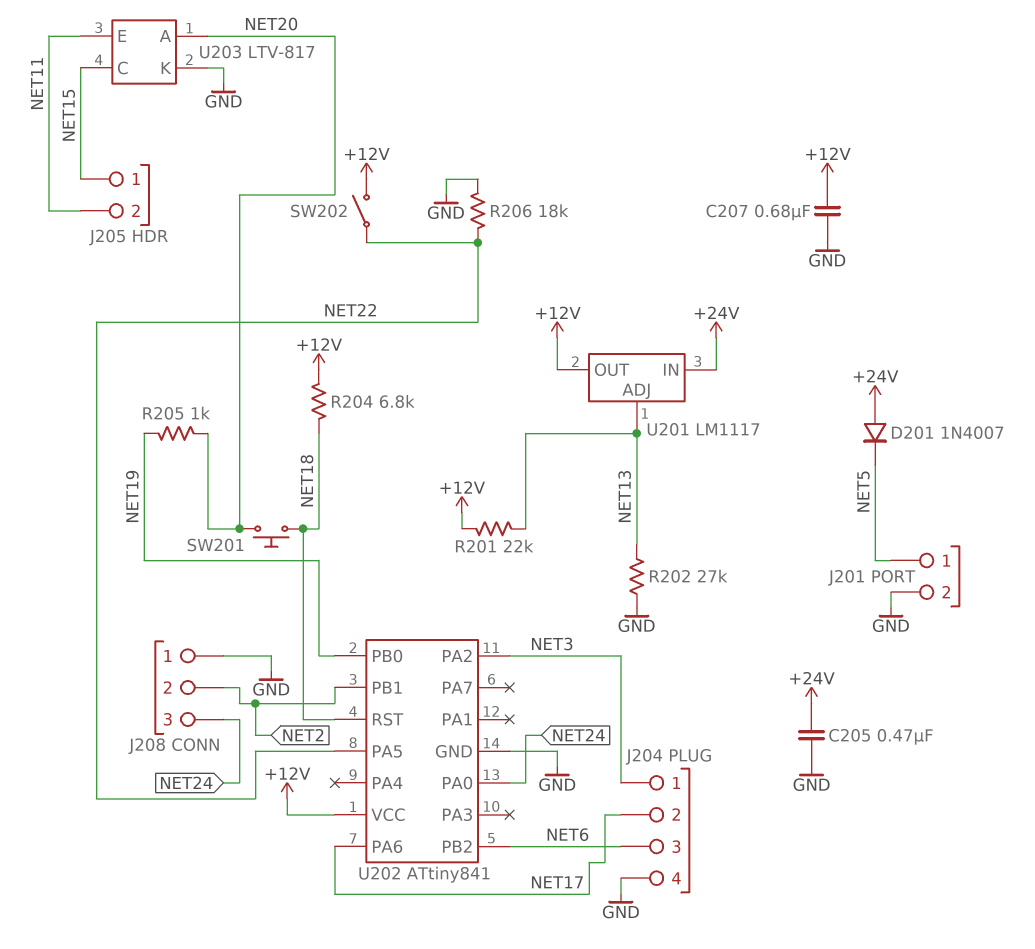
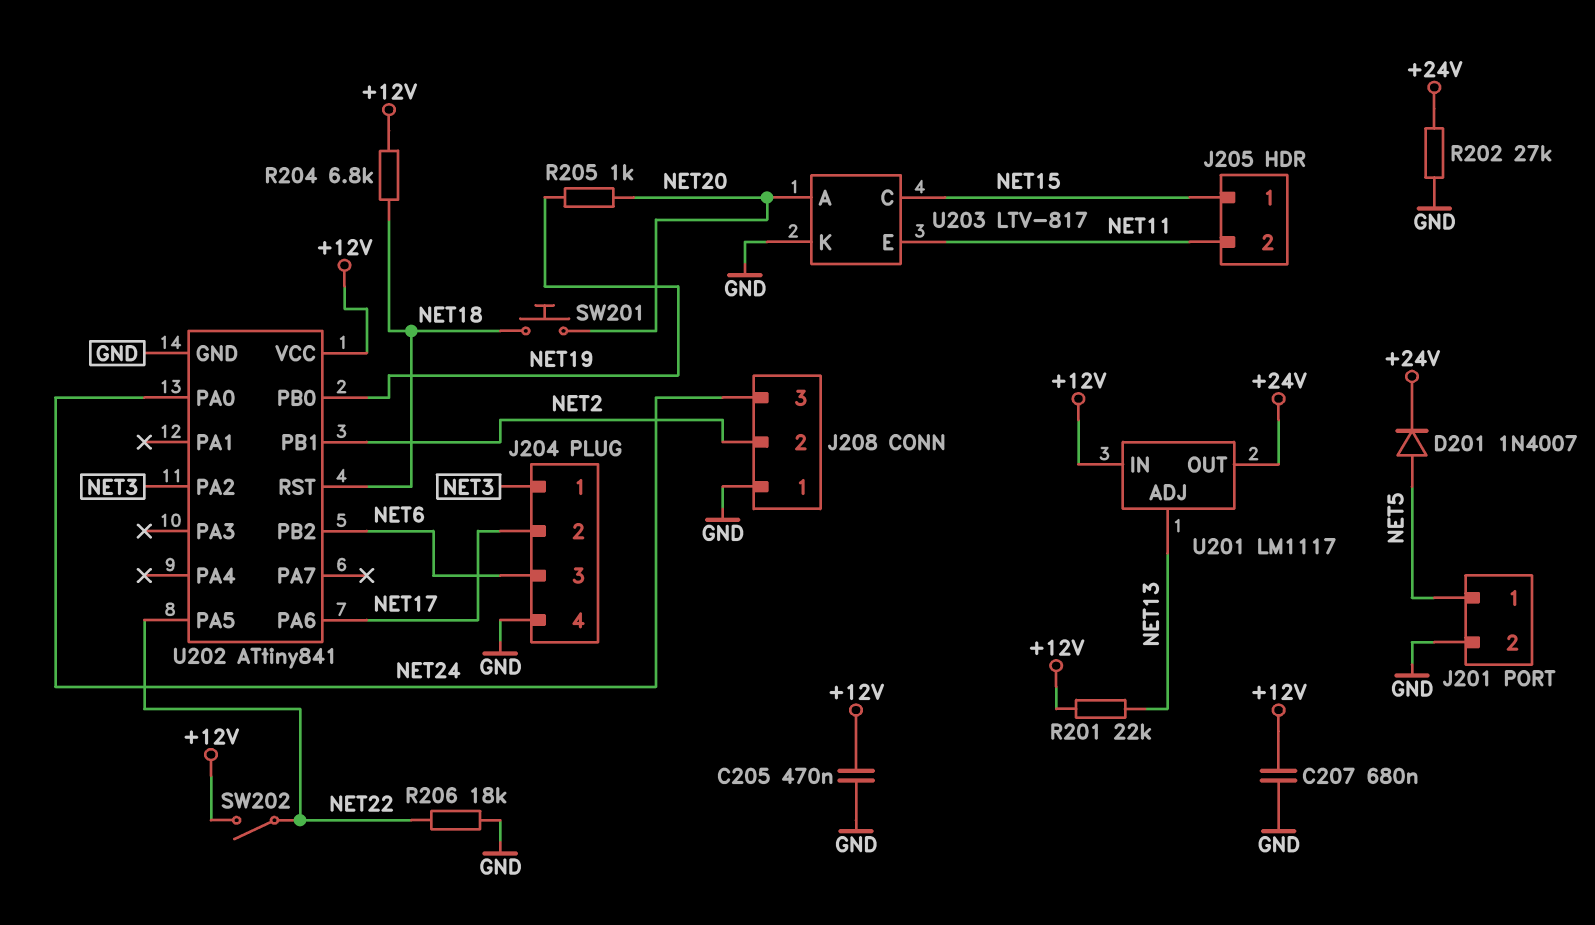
C205: 470nF (+24V, GND) -> 470nF (+12V, GND)
D201: diode 1N4007 (A +24V, K NET5) -> diode 1N4007 (A NET5, K +24V)
R202: 27k (GND, NET13) -> 27k (+24V, GND)
U201 pin IN: +24V -> +12V
U201 pin OUT: +12V -> +24V

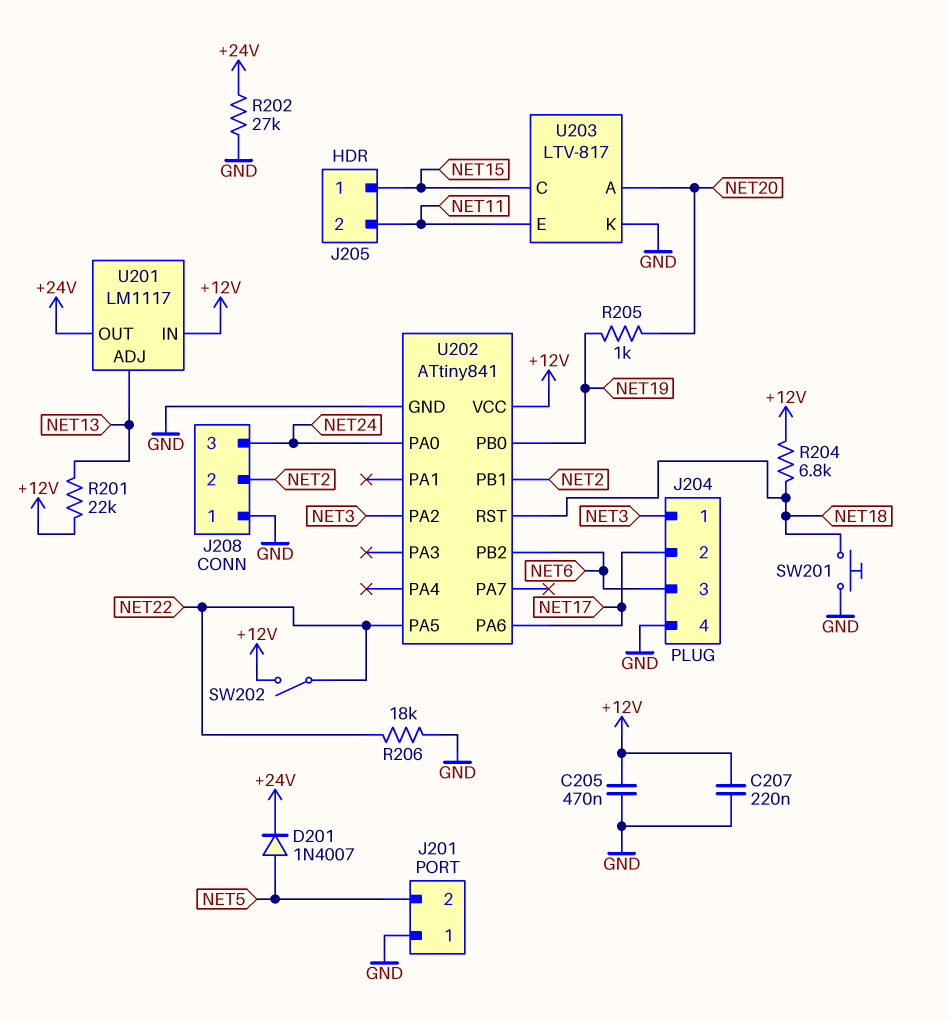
C207: 680nF (+12V, GND) -> 220nF (+12V, GND)
J201 pin 1: NET5 -> GND
J201 pin 2: GND -> NET5
SW201: button (NET18, NET20) -> button (GND, NET18)

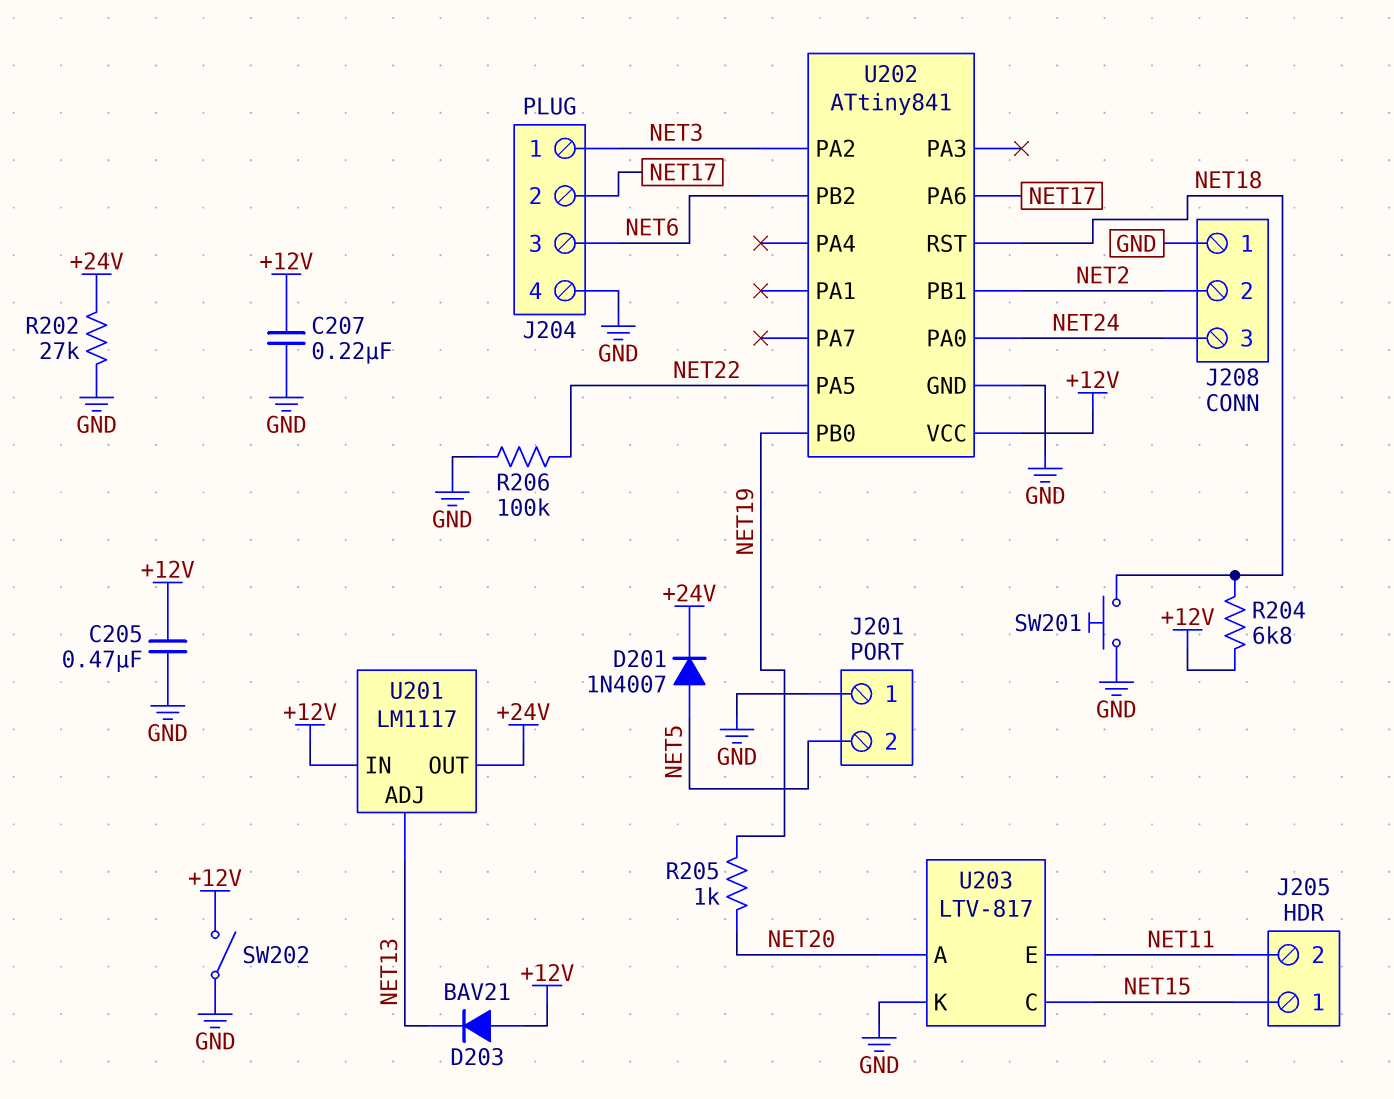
D203: none -> diode BAV21 (A +12V, K NET13)
R201: 22k (+12V, NET13) -> none
R206: 18k (GND, NET22) -> 100k (GND, NET22)
SW202: switch (+12V, NET22) -> switch (+12V, GND)

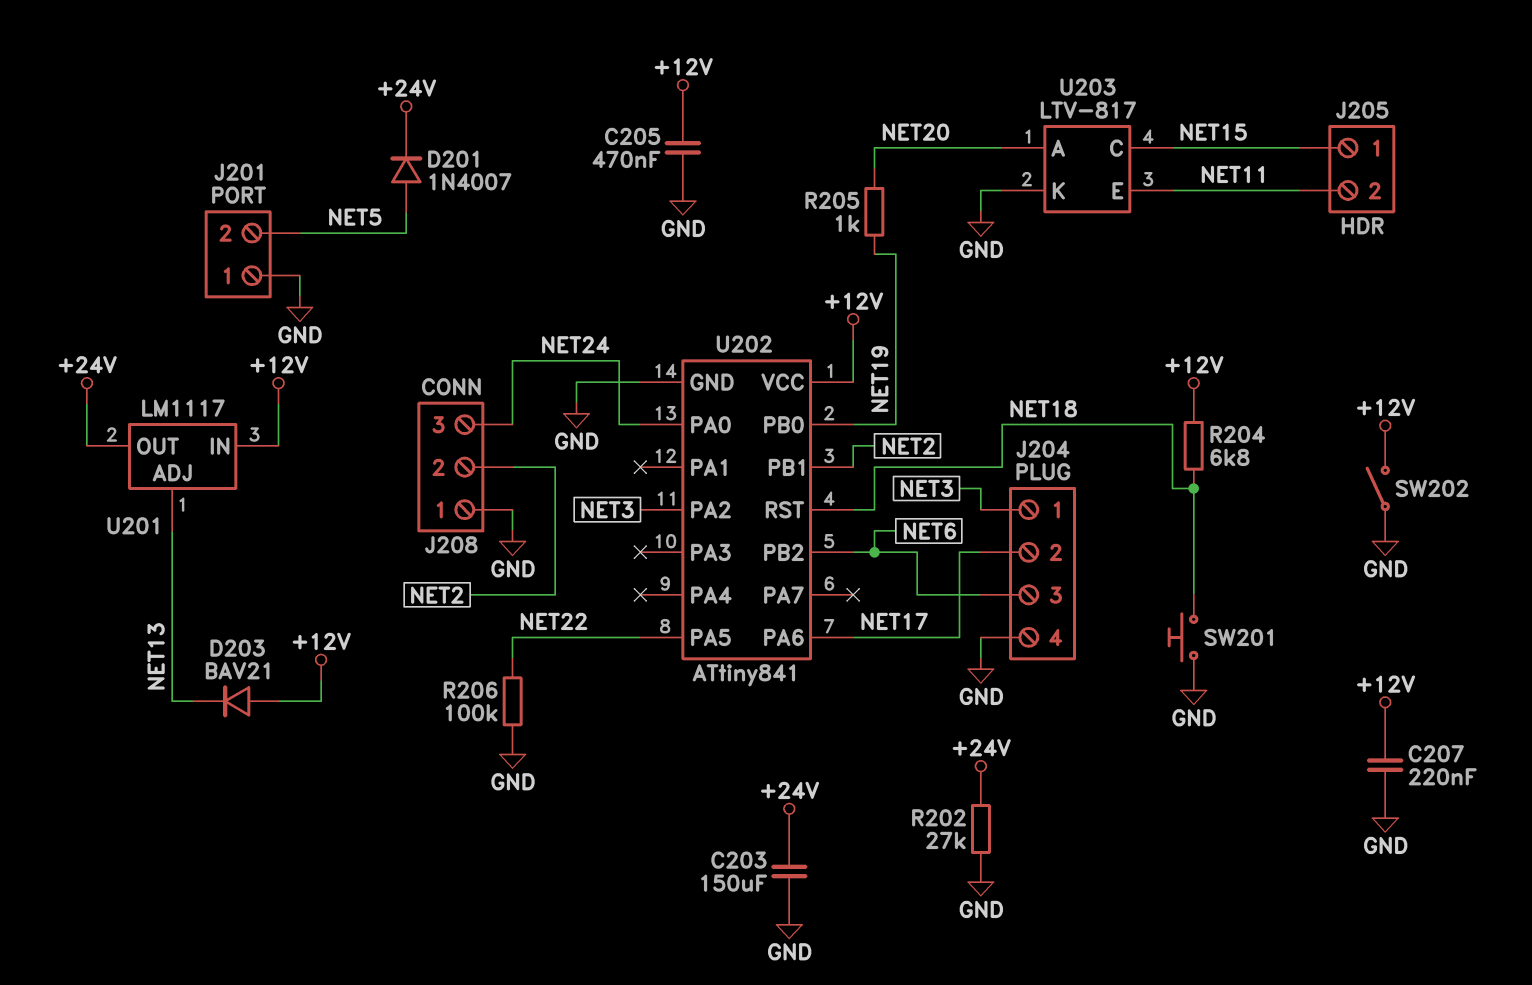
C203: none -> 150uF (+24V, GND)

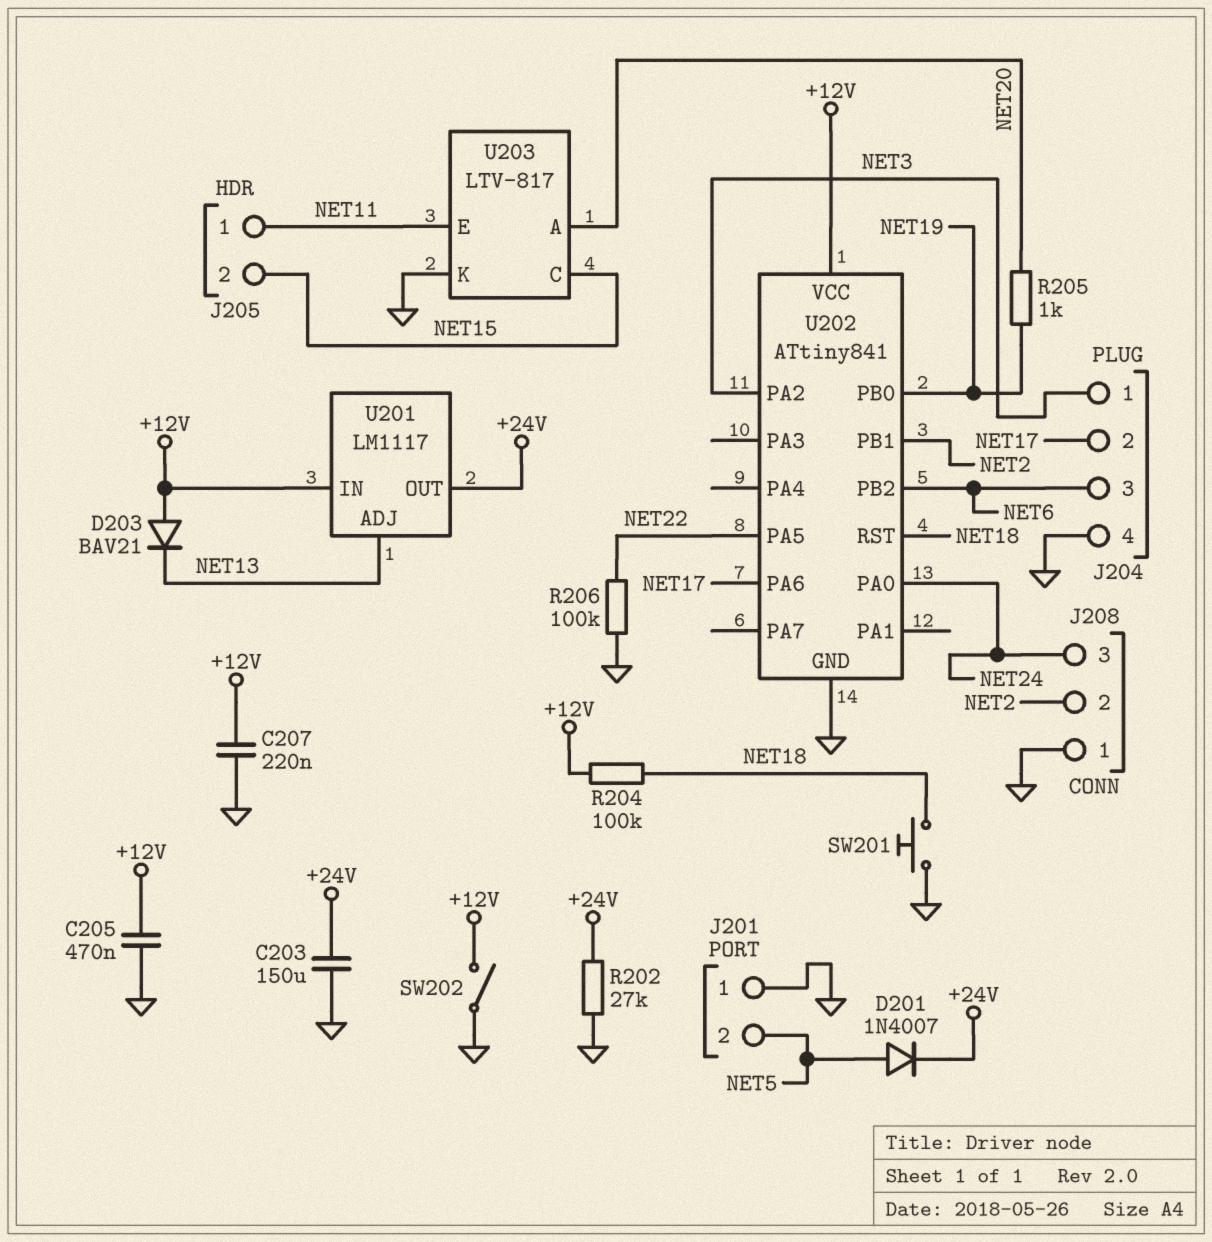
J205 pin 1: NET15 -> NET11
J205 pin 2: NET11 -> NET15
R204: 6.8k (+12V, NET18) -> 100k (+12V, NET18)

